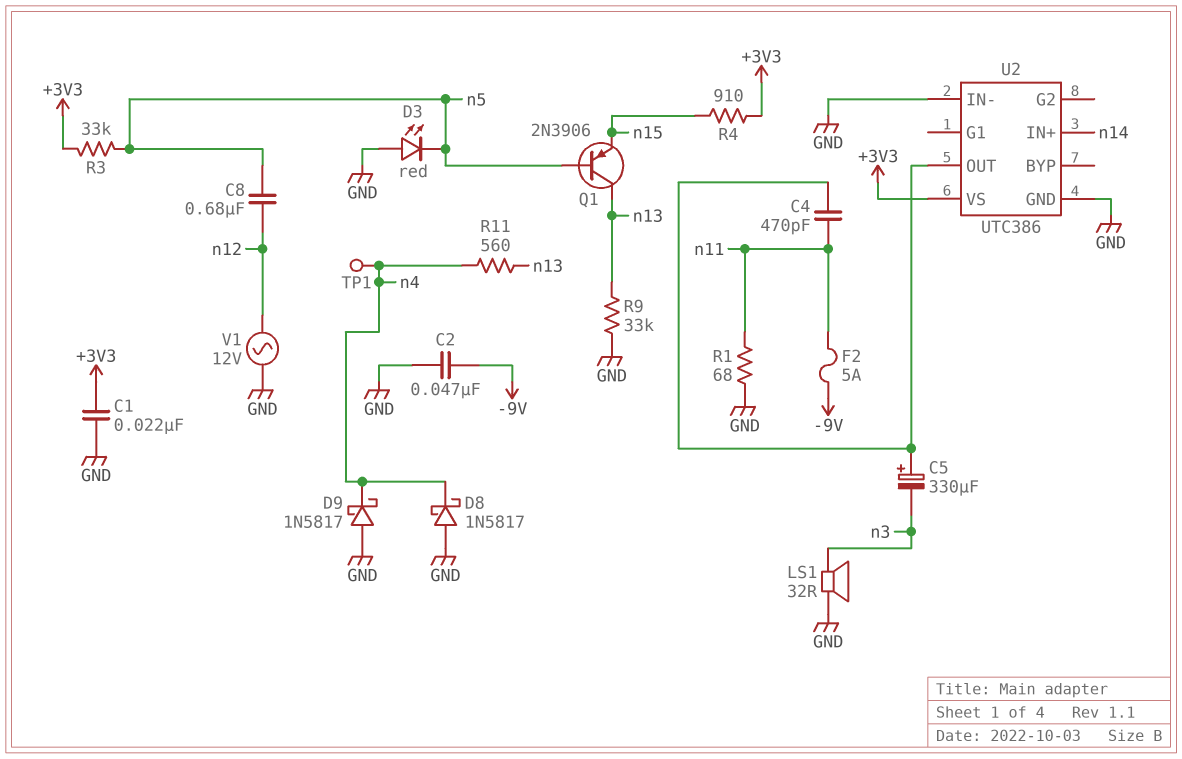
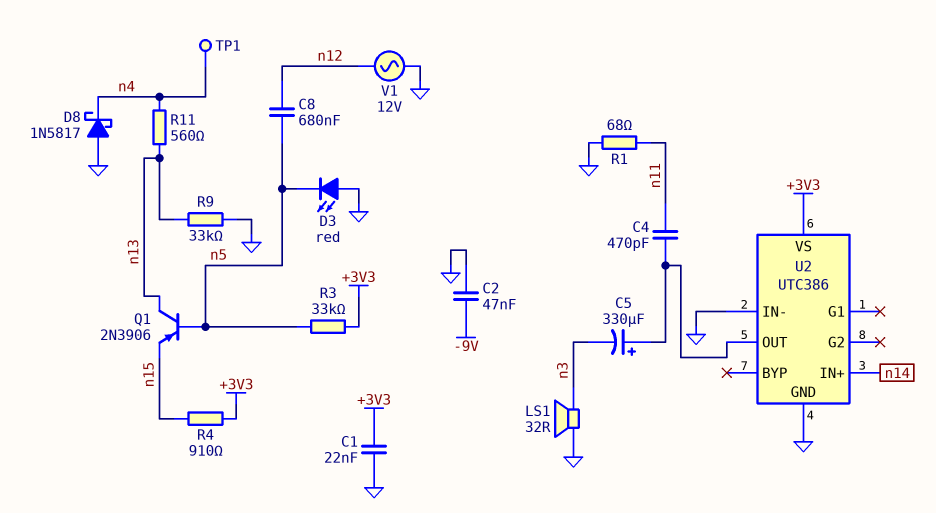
D9: schottky 1N5817 (A GND, K n4) -> none
F2: 5A (-9V, n11) -> none

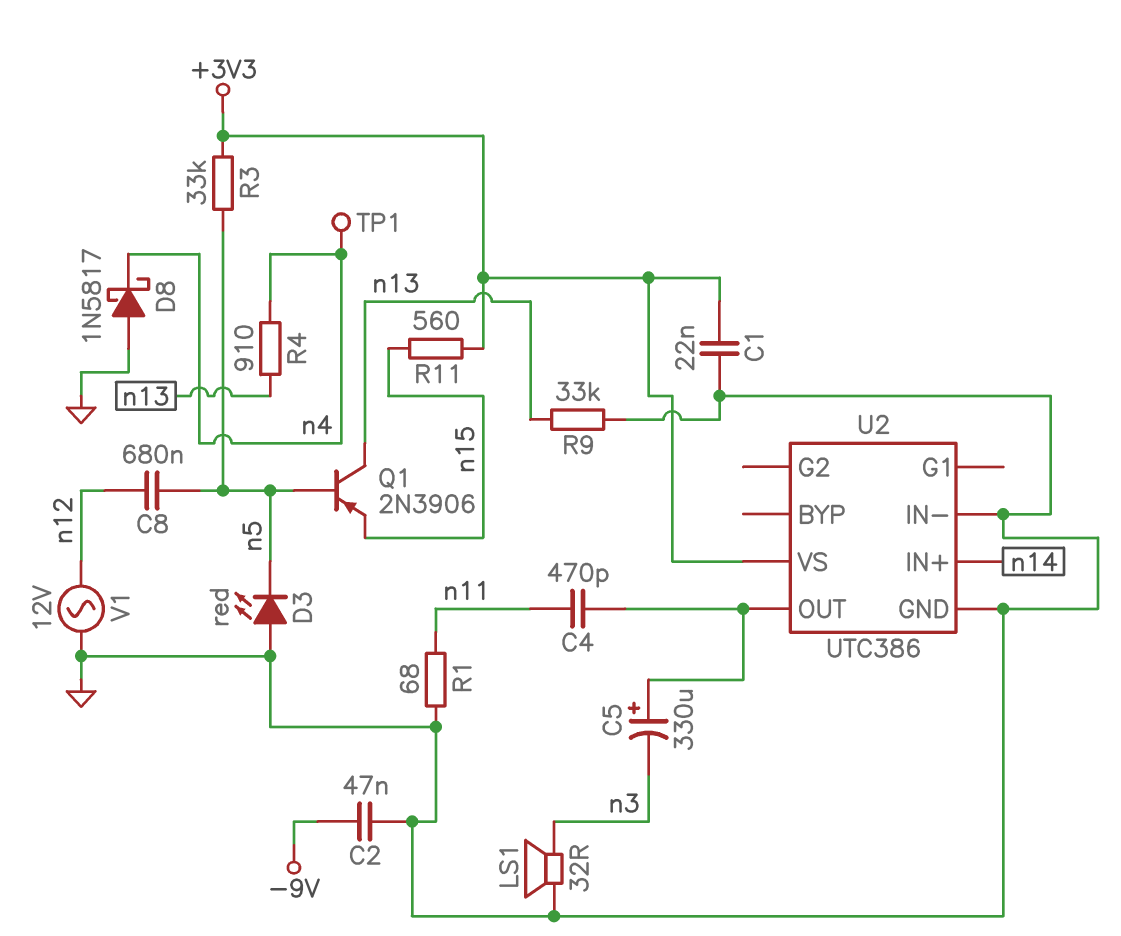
R4: 910 (+3V3, n15) -> 910 (n4, n13)
R11: 560 (n4, n13) -> 560 (+3V3, n15)

